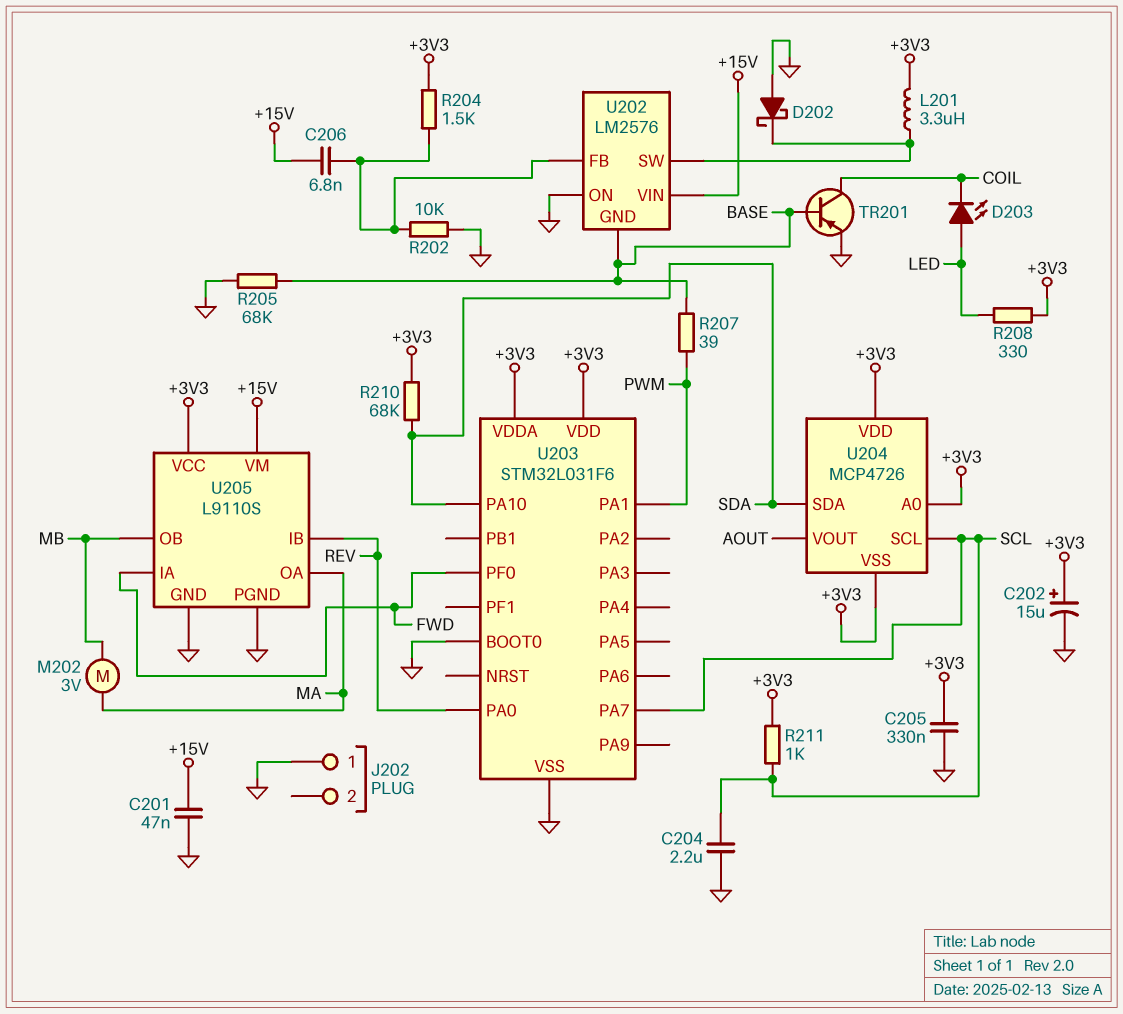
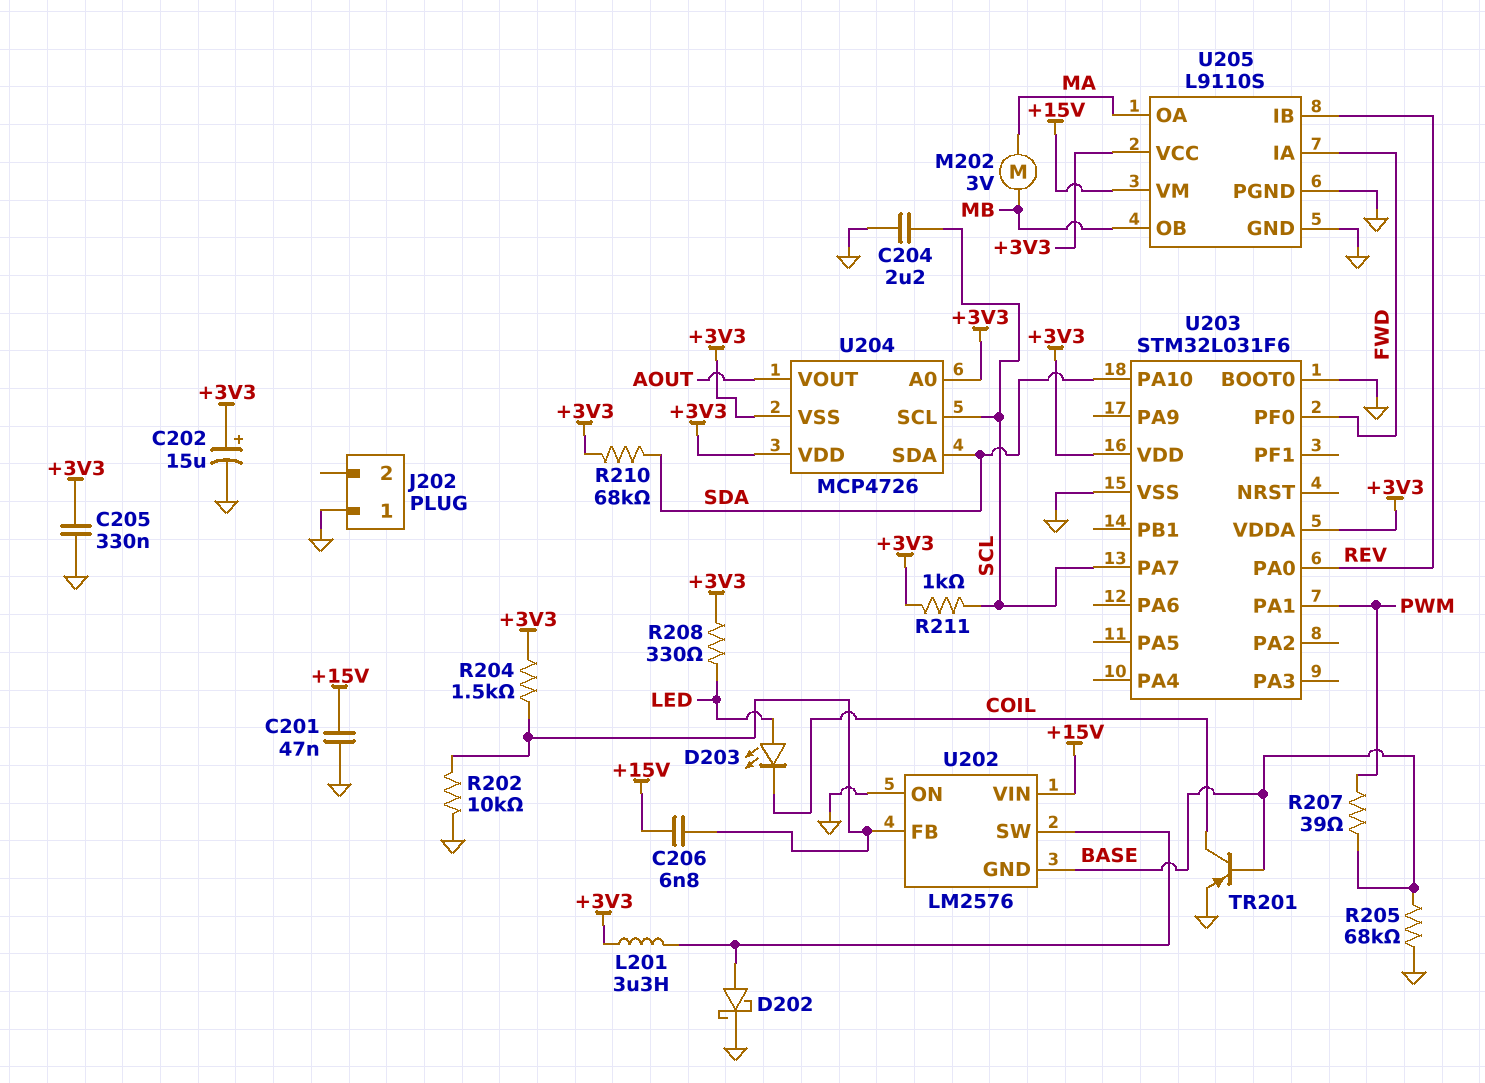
D202: schottky (A GND, K U202/SW) -> schottky (A U202/SW, K GND)

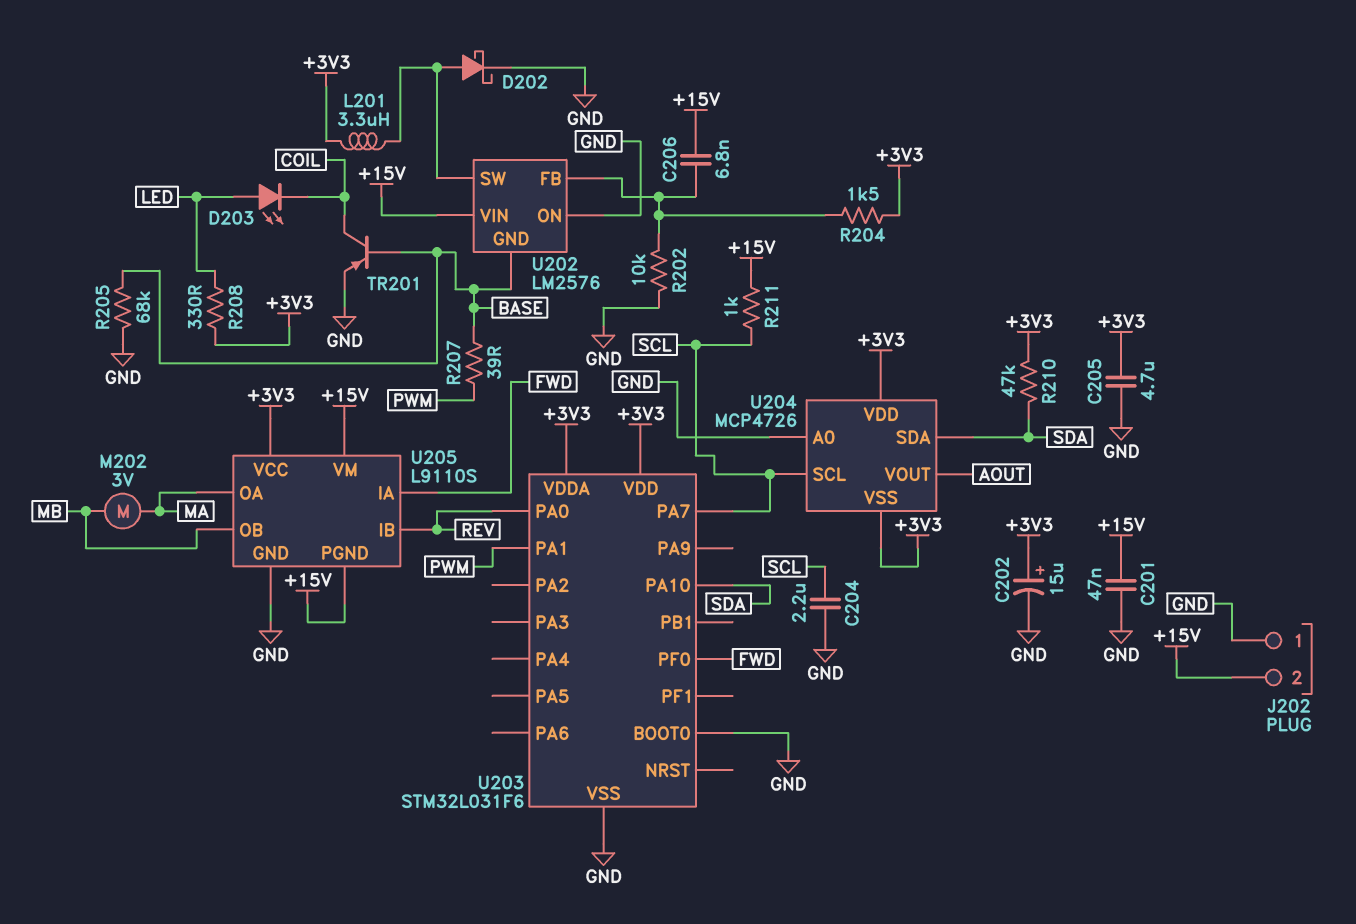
C205: 330nF (+3V3, GND) -> 4.7uF (+3V3, GND)
J202 pin 2: none -> +15V
R210: 68k (+3V3, SDA) -> 47k (+3V3, SDA)
R211: 1k (+3V3, SCL) -> 1k (+15V, SCL)
U204 pin A0: +3V3 -> GND
U205 pin PGND: GND -> +15V

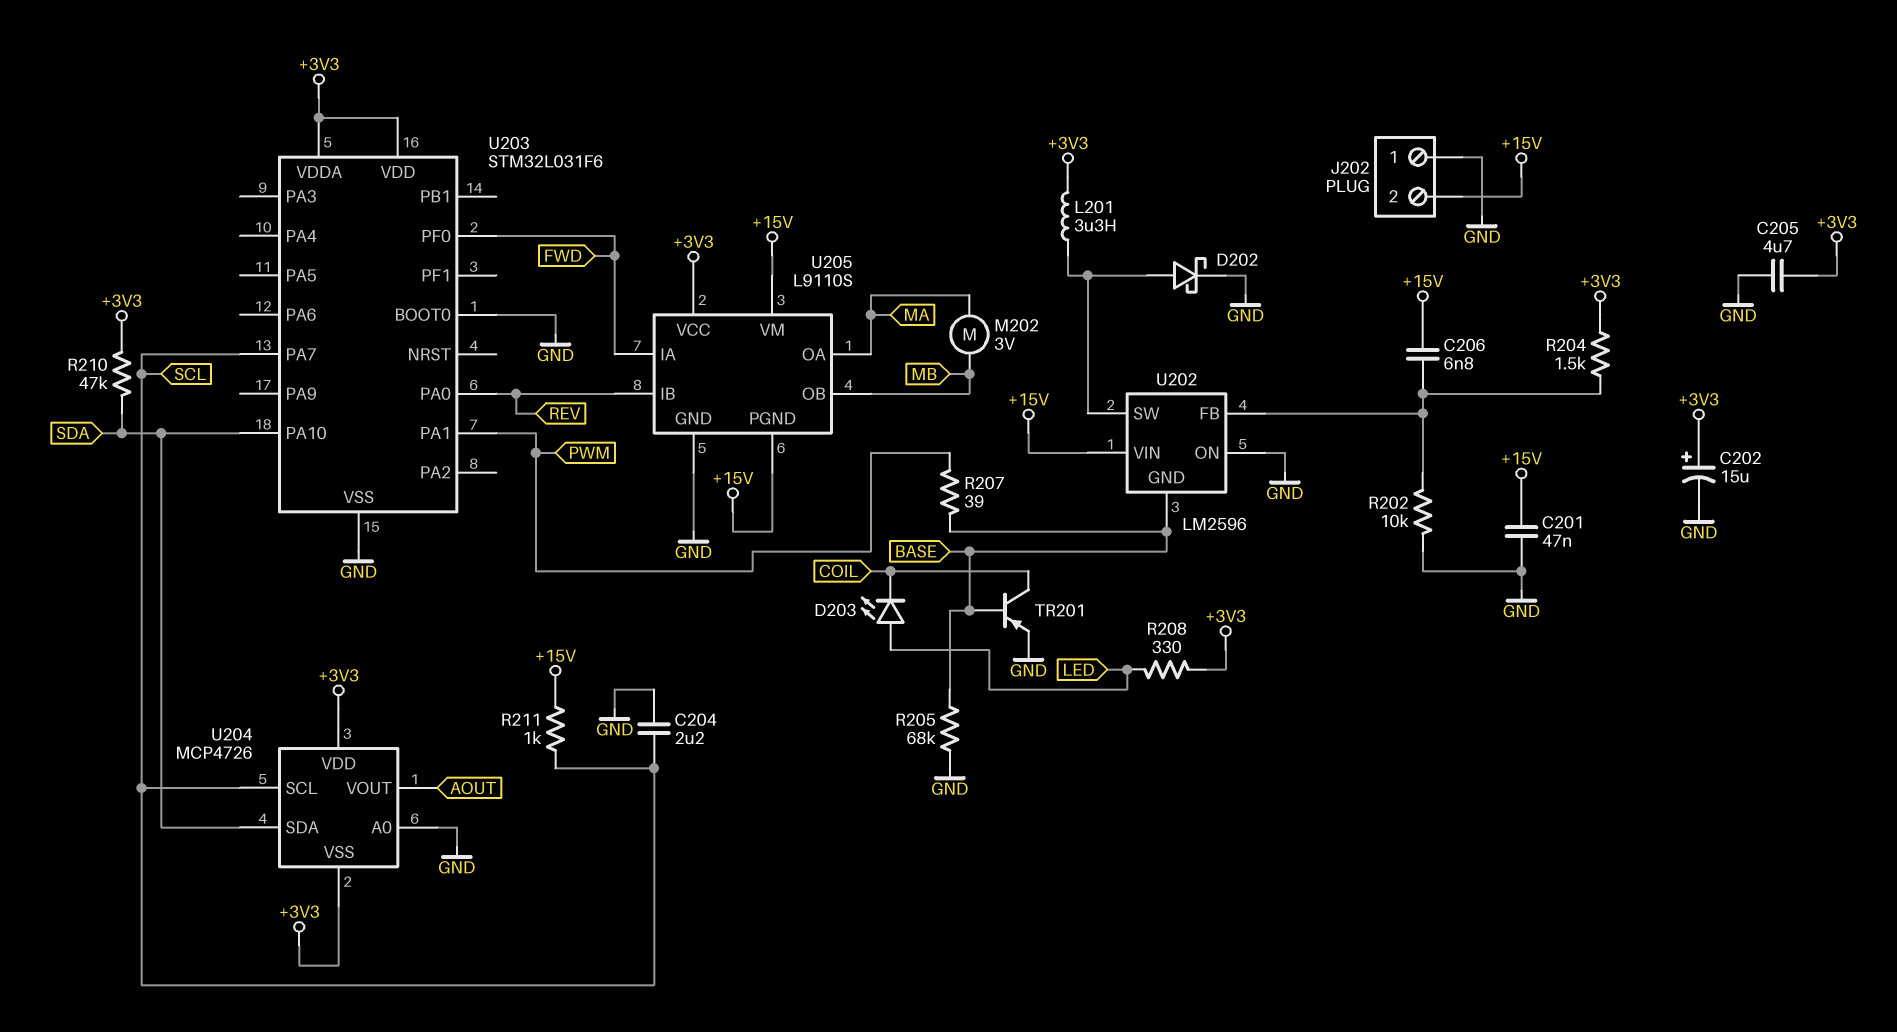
U202: LM2576 -> LM2596

